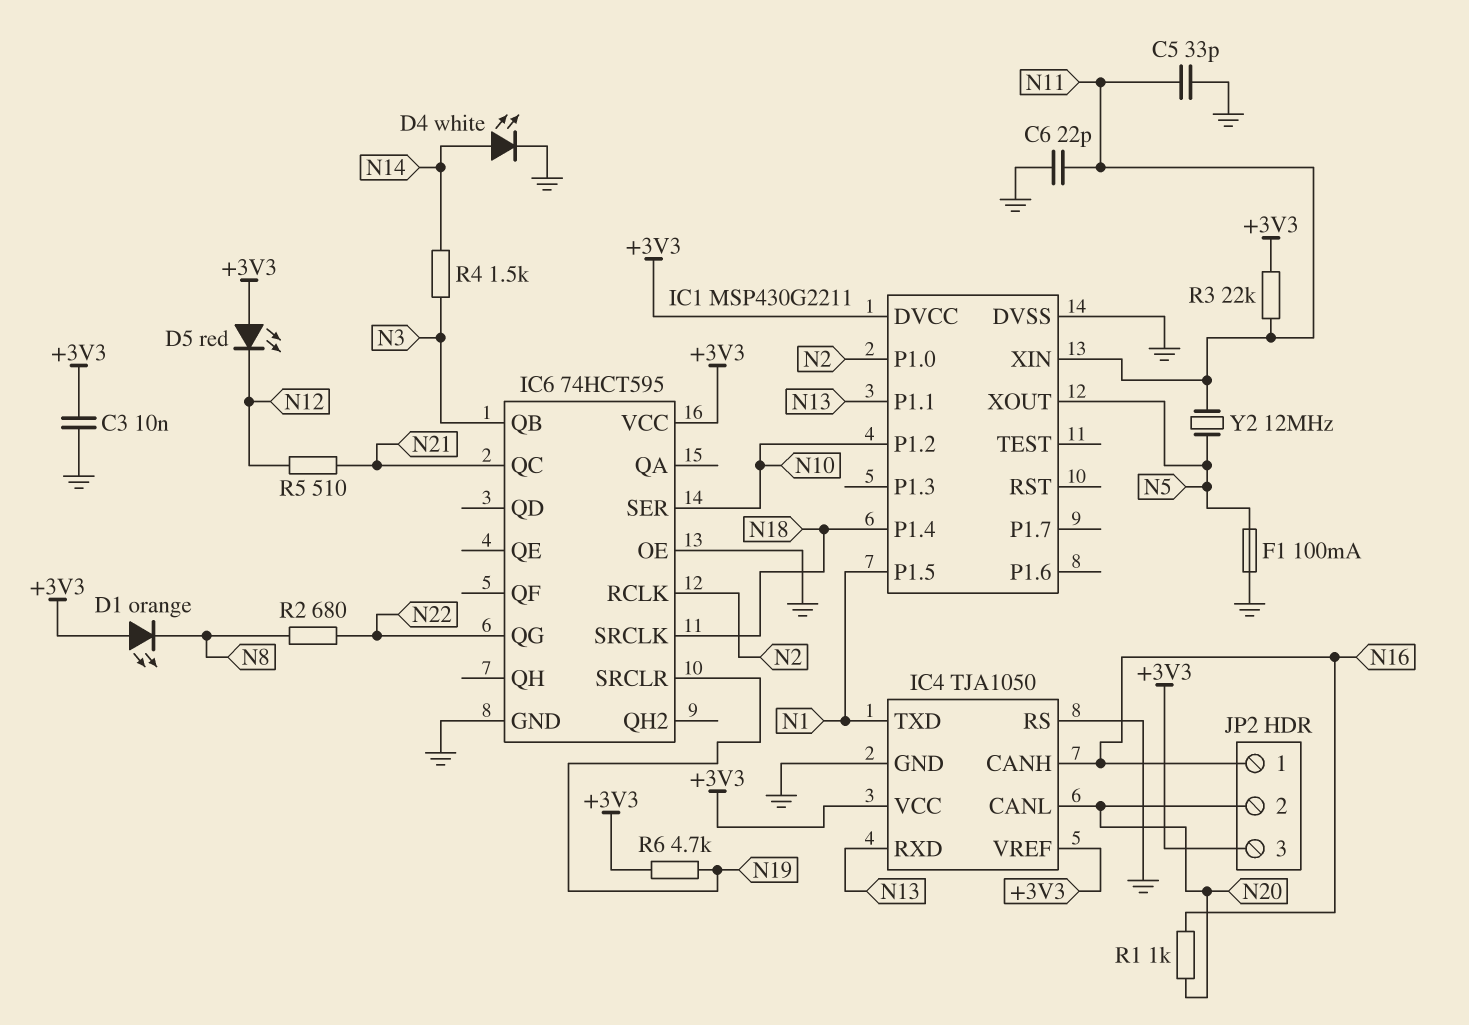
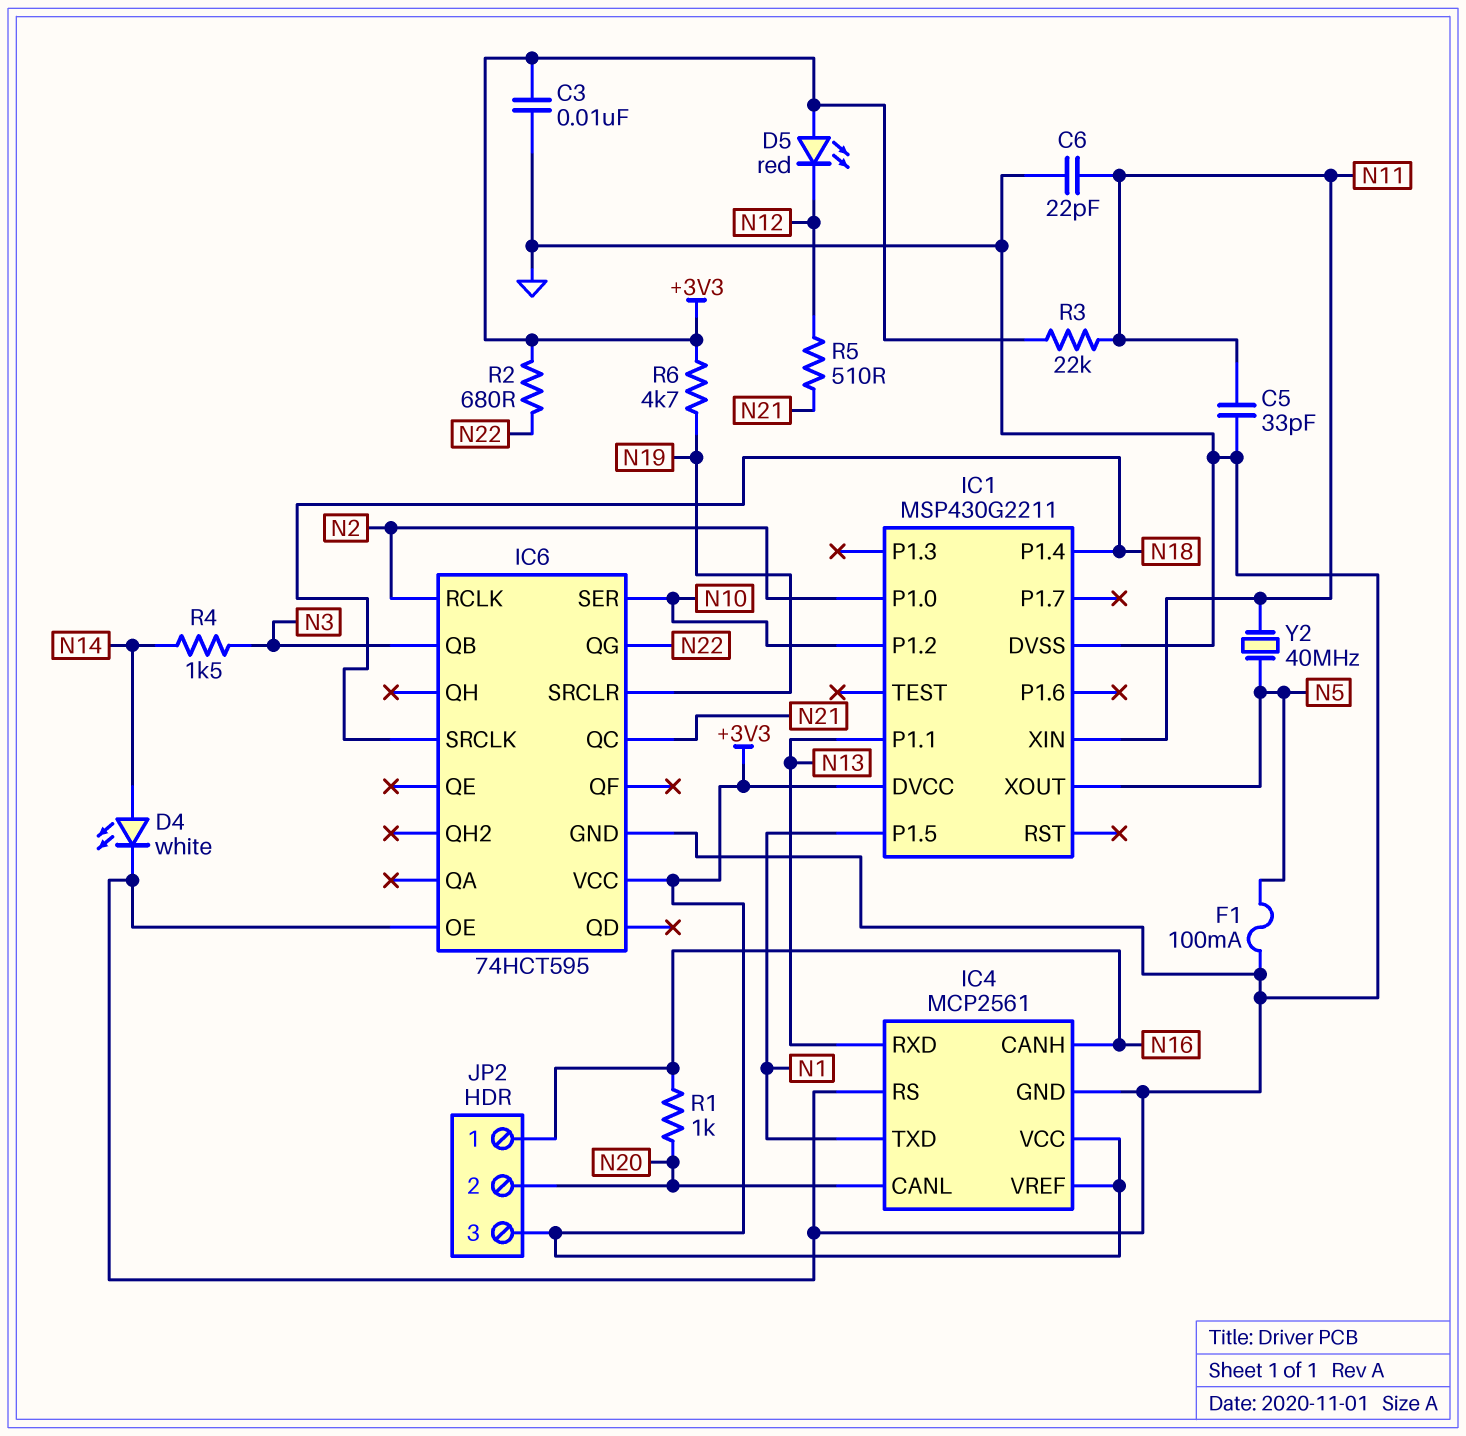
D1: LED orange (A +3V3, K N8) -> none
IC4: TJA1050 -> MCP2561
R2: 680 (N8, N22) -> 680 (+3V3, N22)
Y2: 12MHz (N5, N11) -> 40MHz (N5, N11)

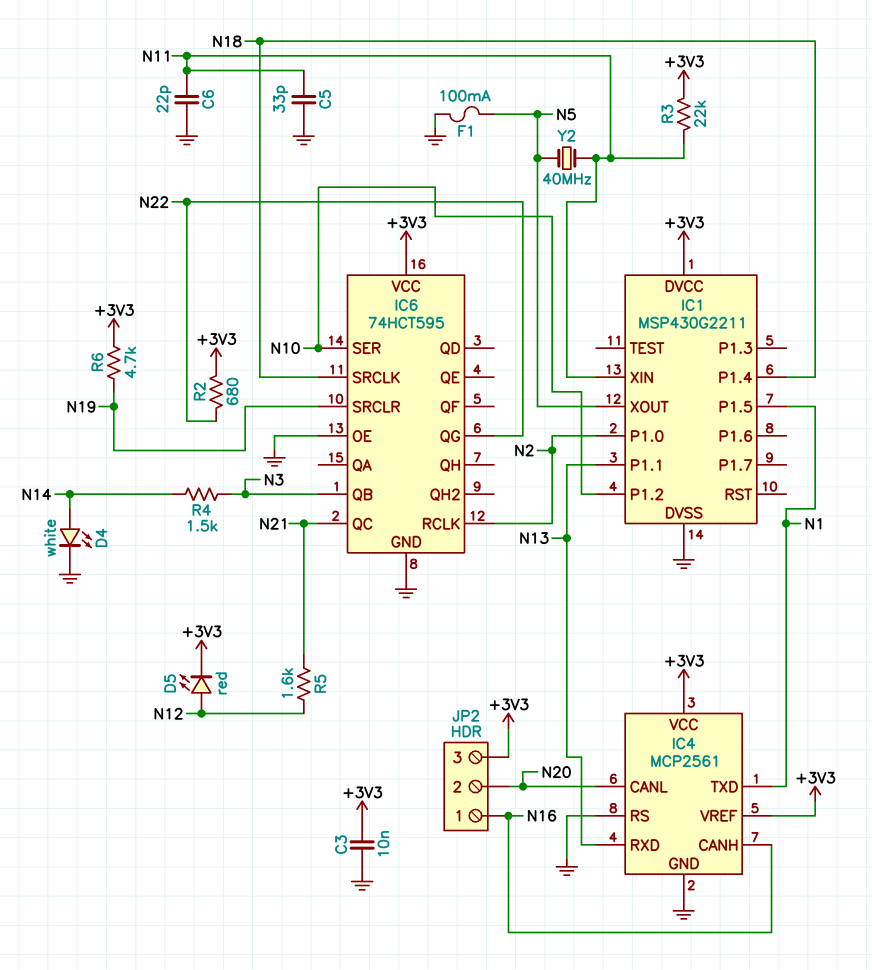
D5: LED red (A +3V3, K N12) -> LED red (A N12, K +3V3)
R1: 1k (N16, N20) -> none
R5: 510 (N12, N21) -> 1.6k (N12, N21)

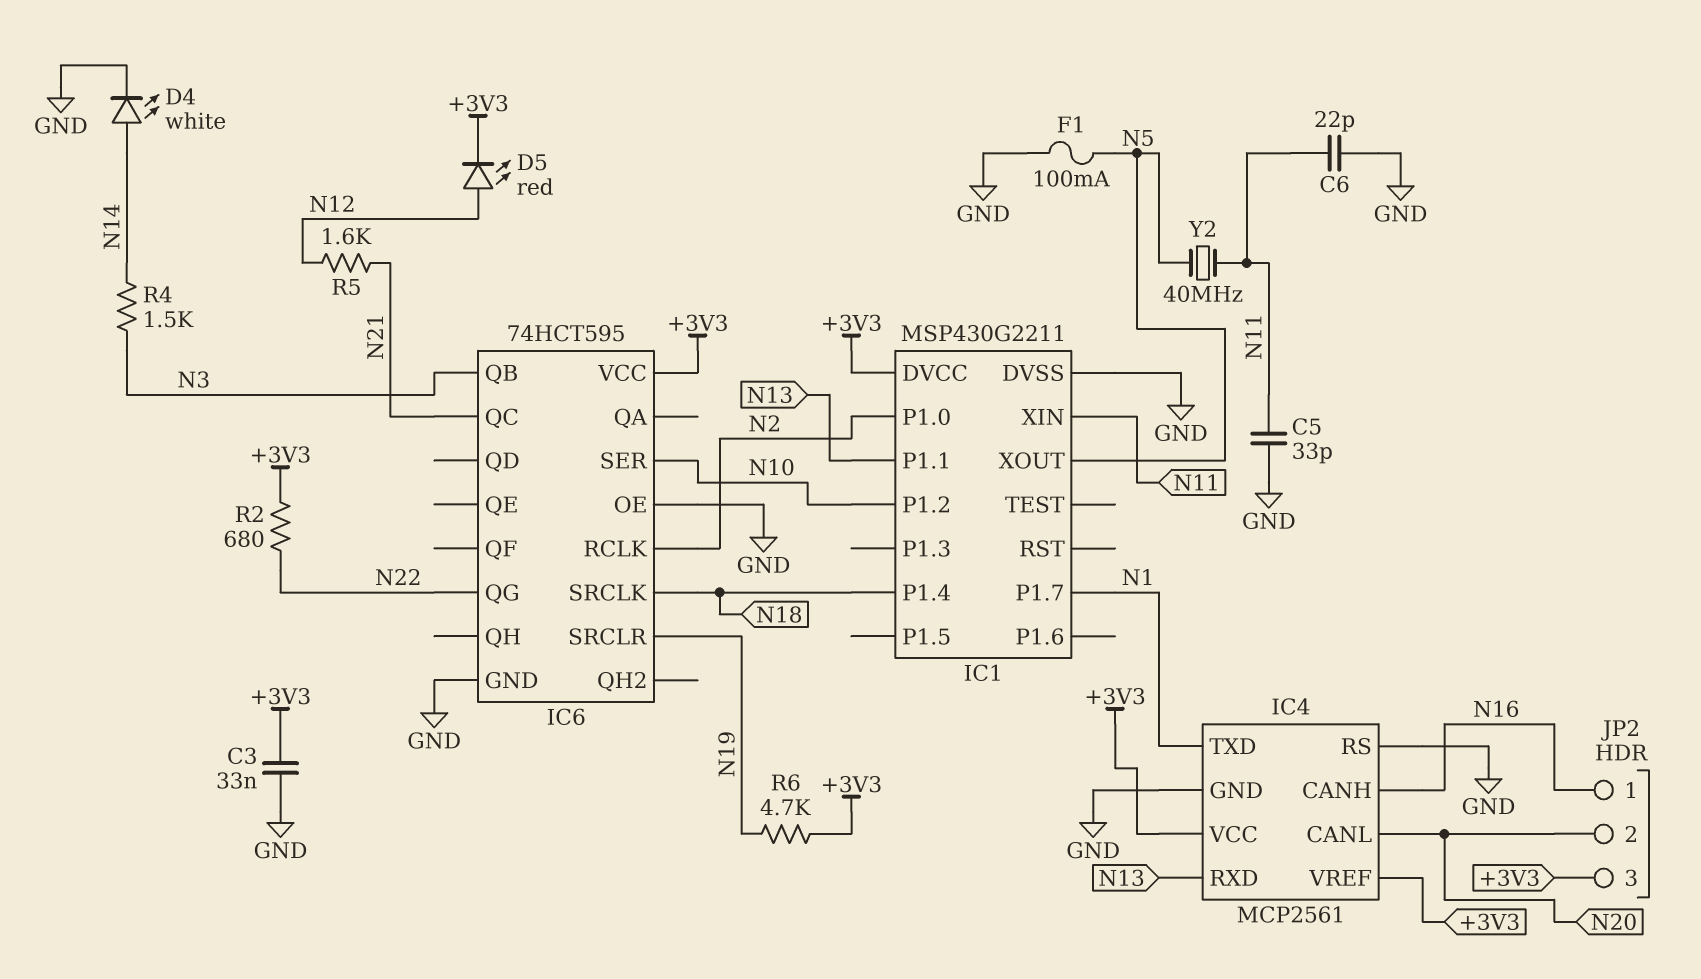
C3: 10nF (+3V3, GND) -> 33nF (+3V3, GND)
IC1 pin P1.5: N1 -> none
IC1 pin P1.7: none -> N1
R3: 22k (+3V3, N11) -> none

